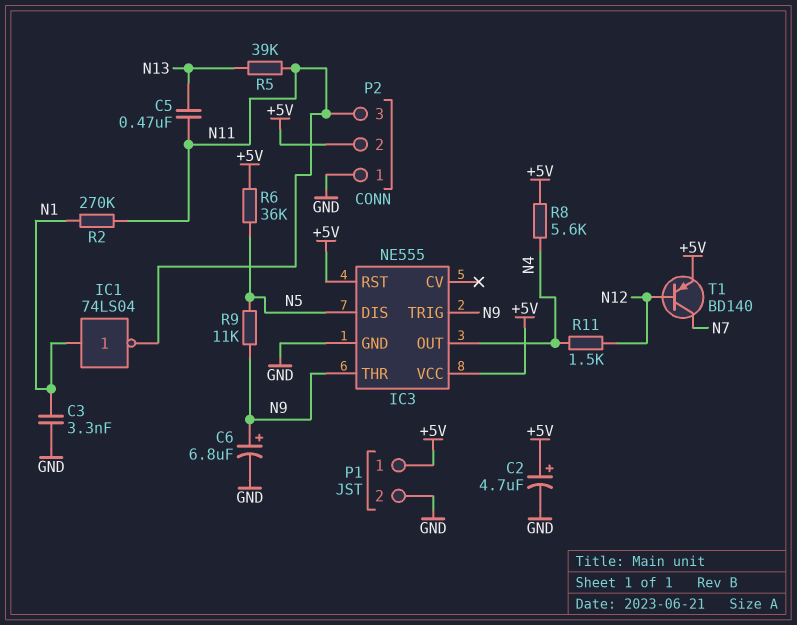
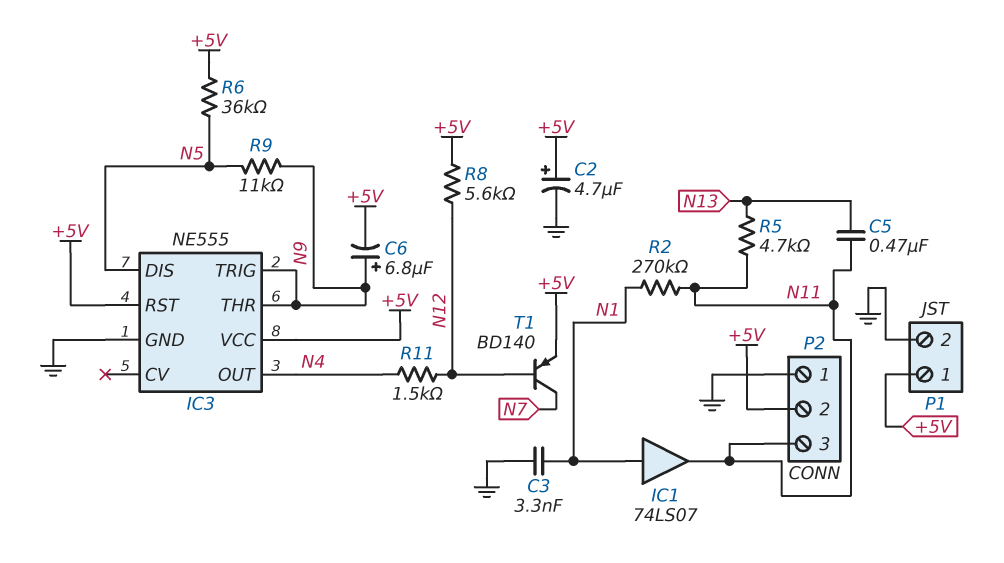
C6: 6.8uF (plus N9, minus GND) -> 6.8uF (plus N9, minus +5V)
IC1: NOT 74LS04 (in N1, out N11) -> buffer 74LS07 (in N1, out N11)
R5: 39k (N11, N13) -> 4.7k (N11, N13)
R8: 5.6k (+5V, N4) -> 5.6k (+5V, N12)

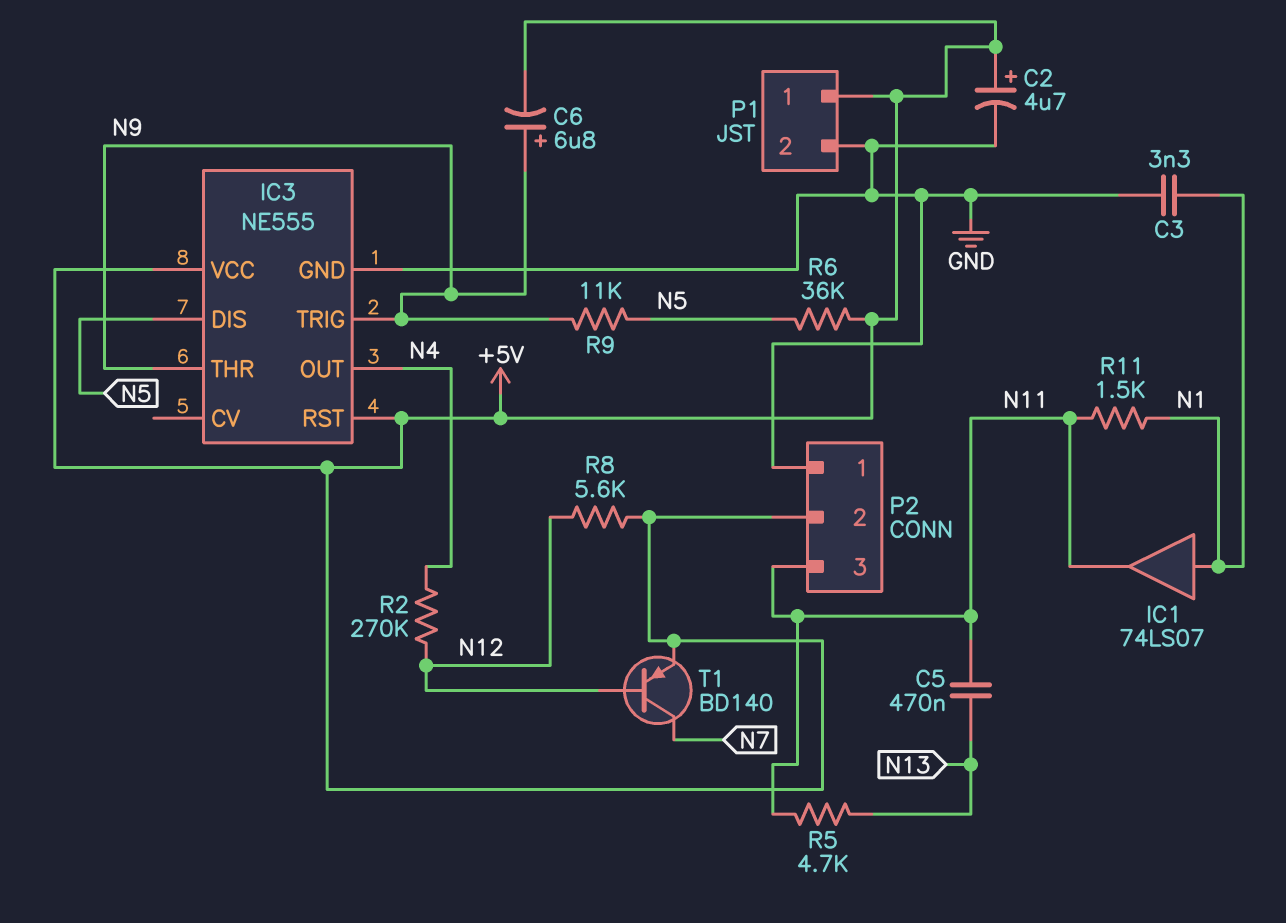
R2: 270k (N1, N11) -> 270k (N4, N12)
R11: 1.5k (N4, N12) -> 1.5k (N1, N11)

